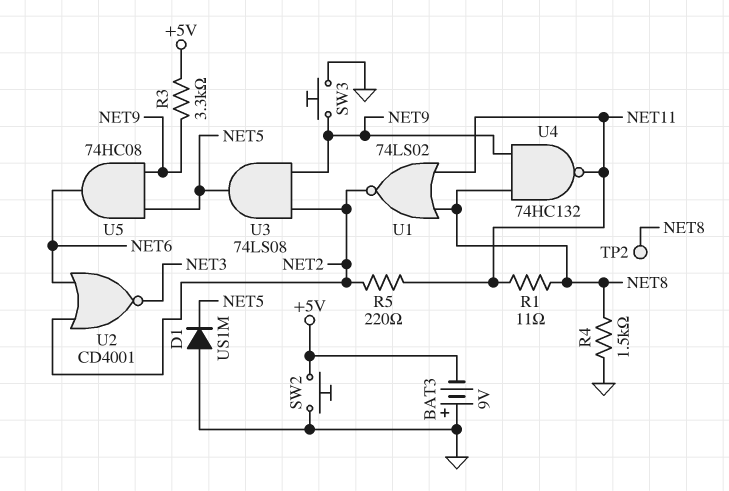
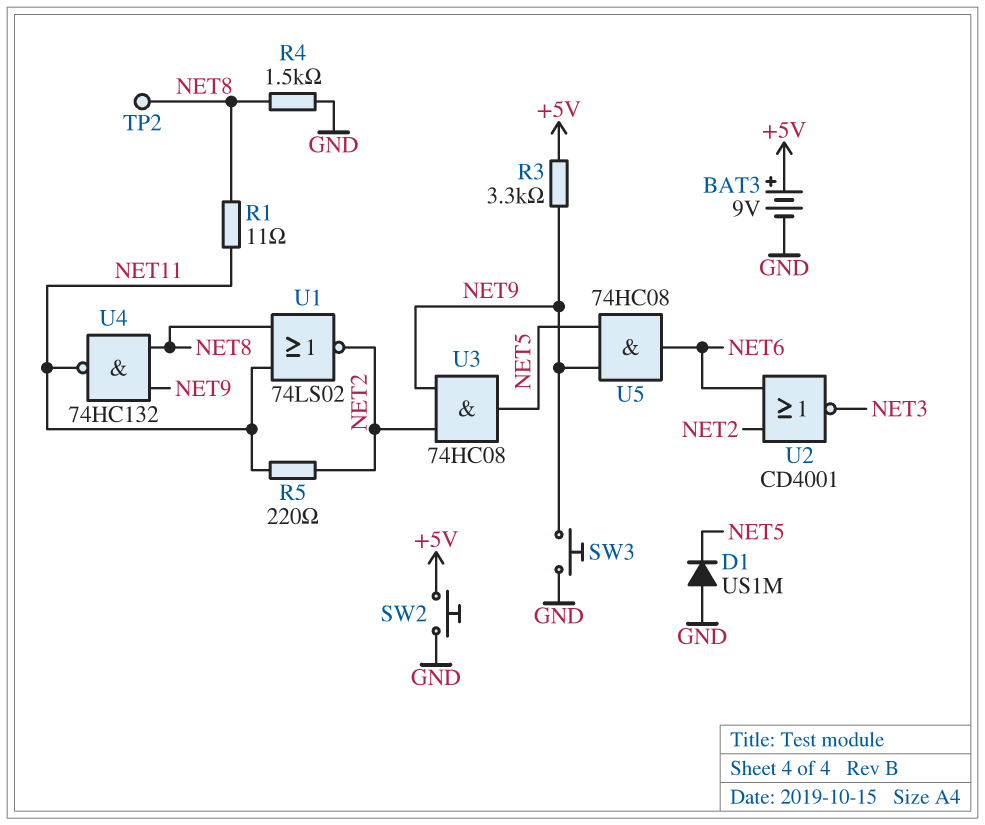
BAT3: 9V (plus GND, minus +5V) -> 9V (plus +5V, minus GND)
U3: AND 74LS08 (in NET2, in NET9, out NET5) -> AND 74HC08 (in NET2, in NET9, out NET5)

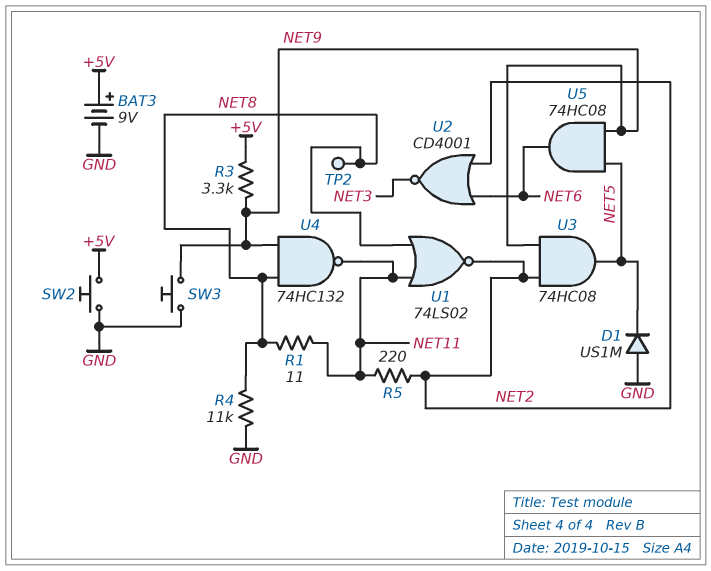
R4: 1.5k (GND, NET8) -> 11k (GND, NET8)

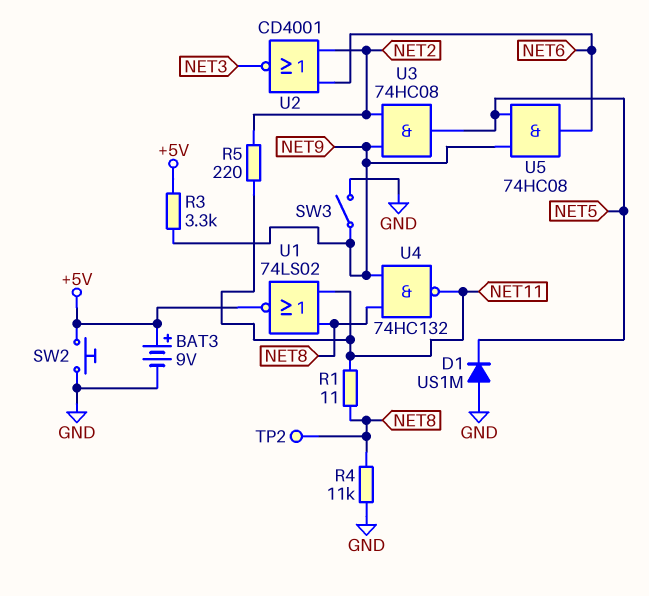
SW3: button (GND, NET9) -> switch (GND, NET9)
U1: NOR 74LS02 (in NET8, in NET11, out NET2) -> NOR 74LS02 (in NET8, in NET11, out +5V)

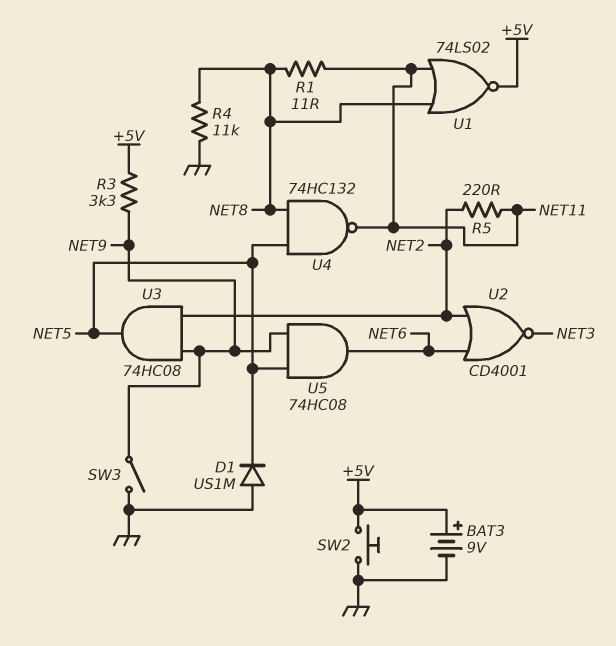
TP2: test point (NET8) -> none
U4: NAND 74HC132 (in NET8, in NET9, out NET11) -> NAND 74HC132 (in NET5, in NET8, out NET11)

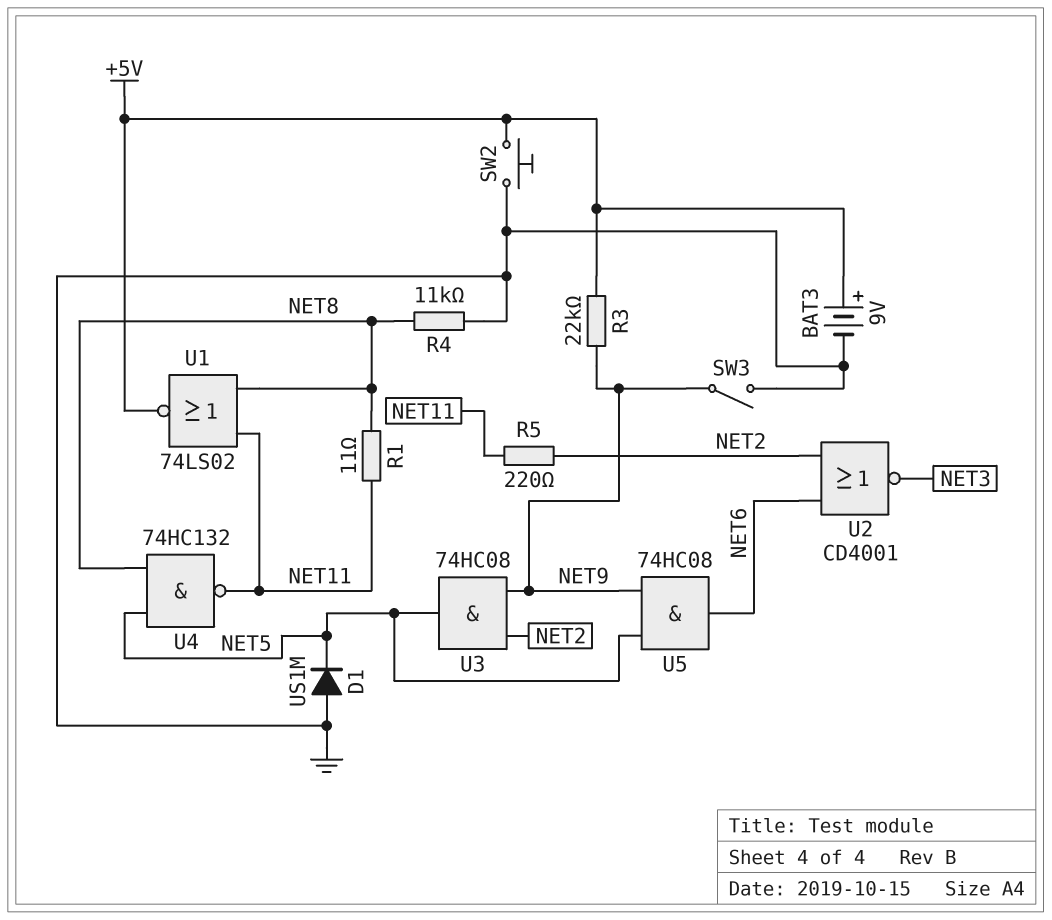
R3: 3.3k (+5V, NET9) -> 22k (+5V, NET9)

